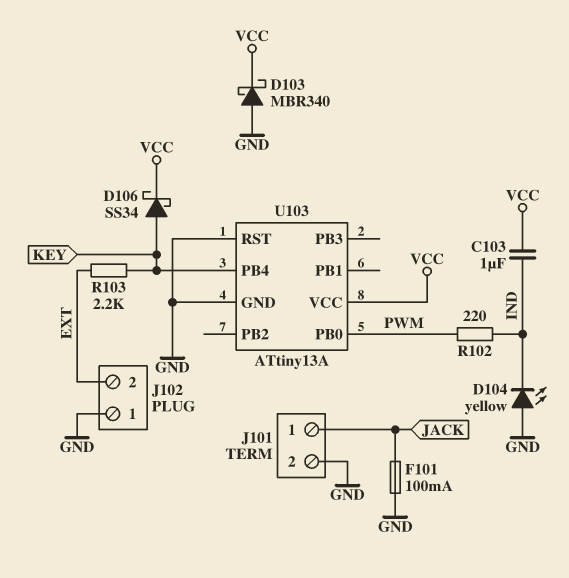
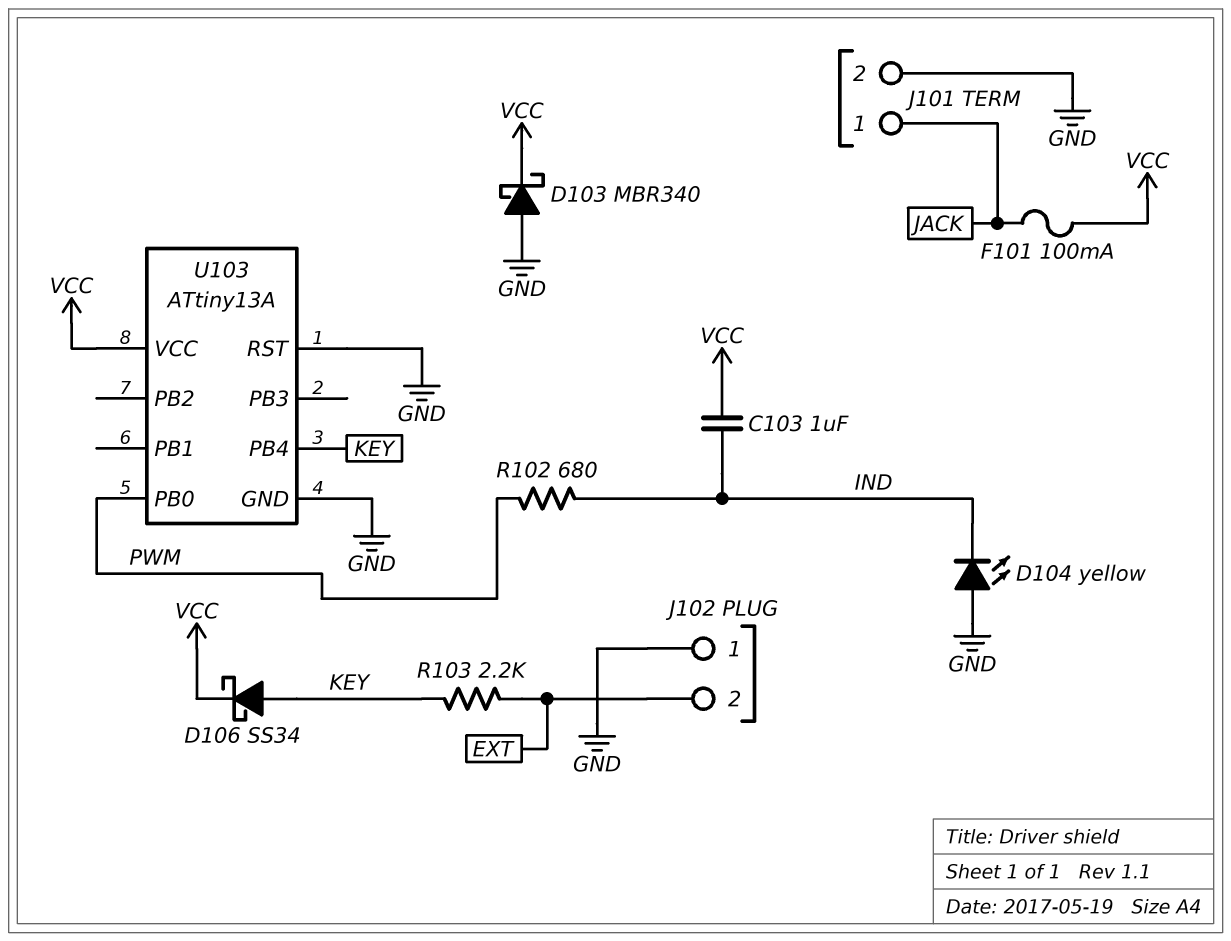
F101: 100mA (GND, JACK) -> 100mA (JACK, VCC)
R102: 220 (IND, PWM) -> 680 (IND, PWM)

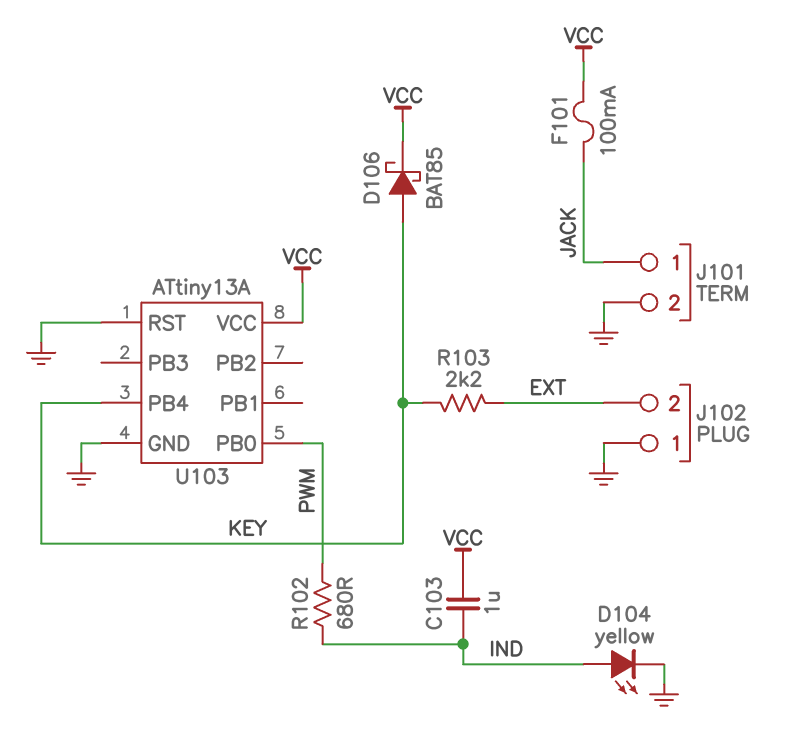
D103: schottky MBR340 (A GND, K VCC) -> none
D104: LED yellow (A GND, K IND) -> LED yellow (A IND, K GND)
D106: schottky SS34 (A KEY, K VCC) -> schottky BAT85 (A KEY, K VCC)

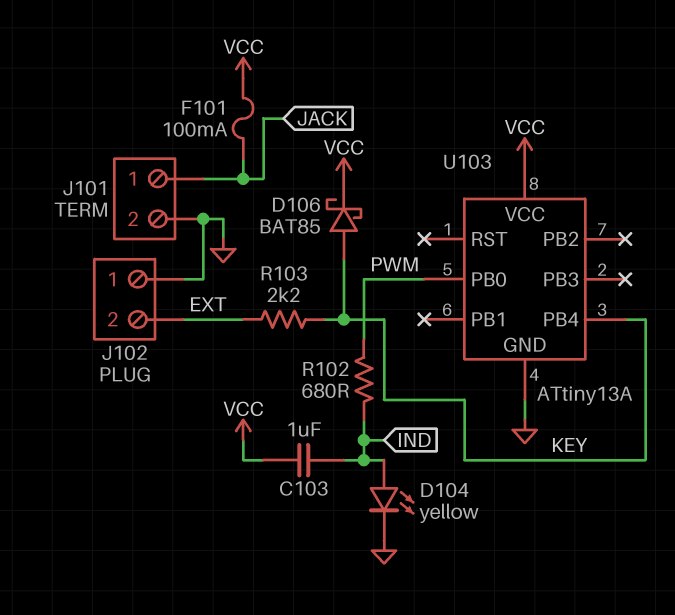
U103 pin RST: GND -> none

